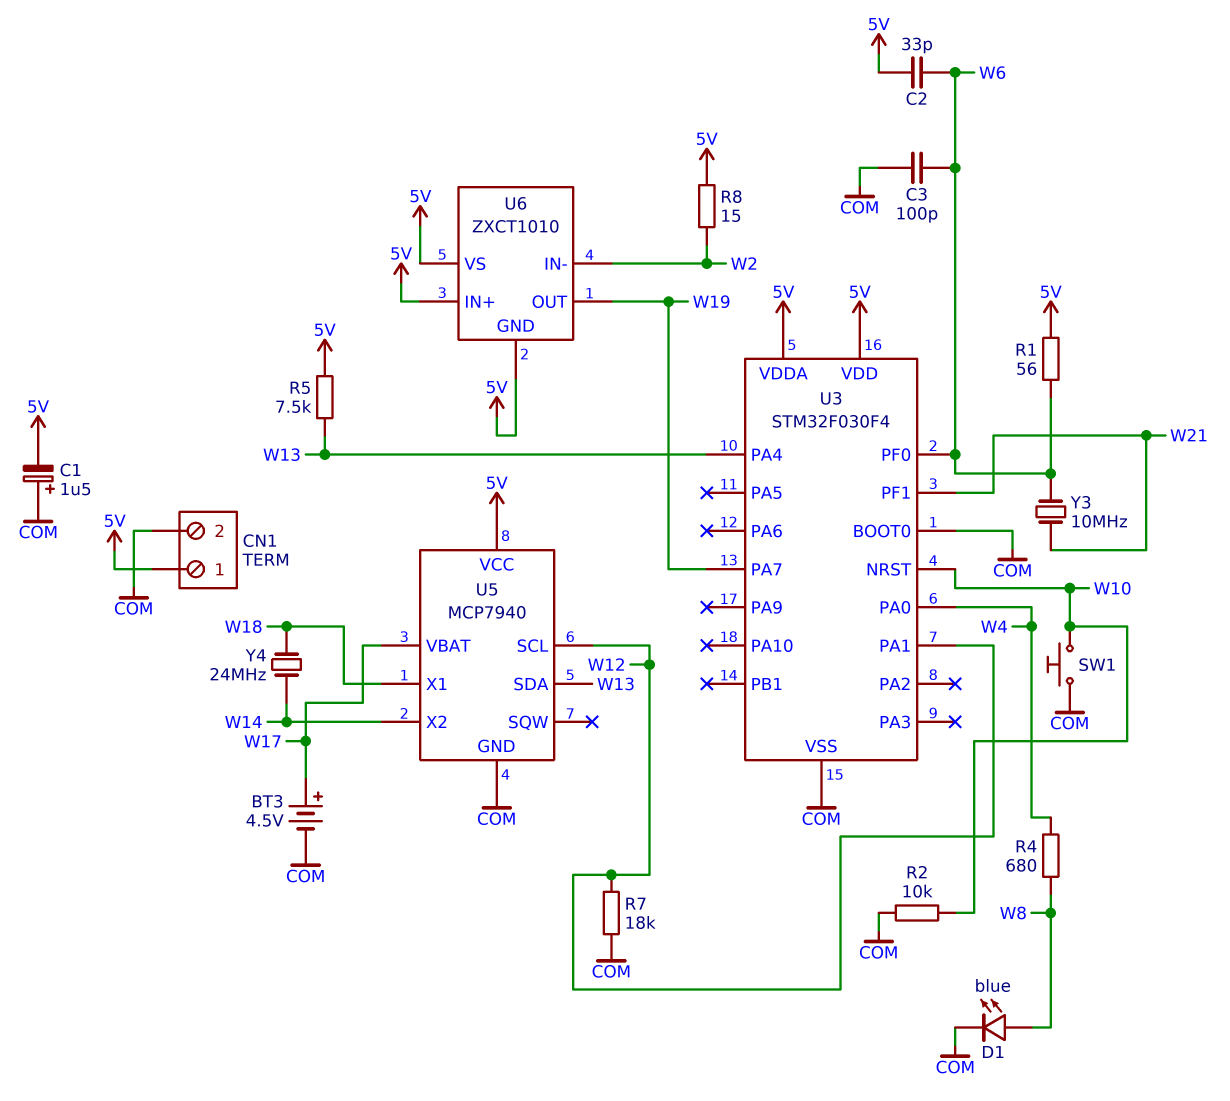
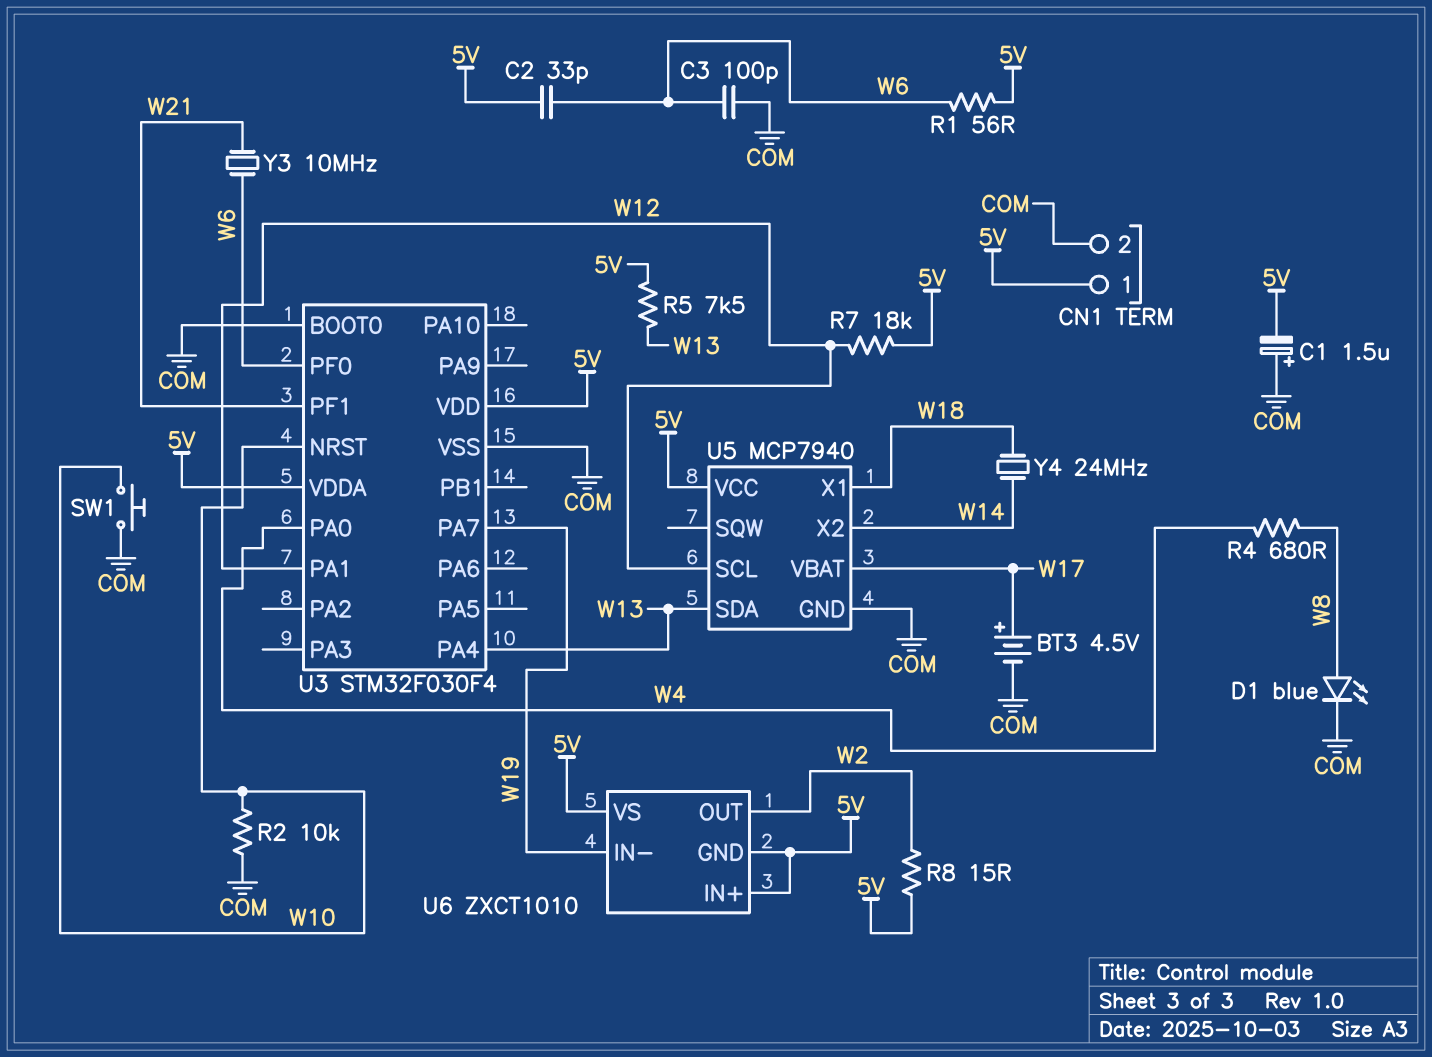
R7: 18k (COM, W12) -> 18k (5V, W12)
U6 pin IN-: W2 -> W19
U6 pin OUT: W19 -> W2

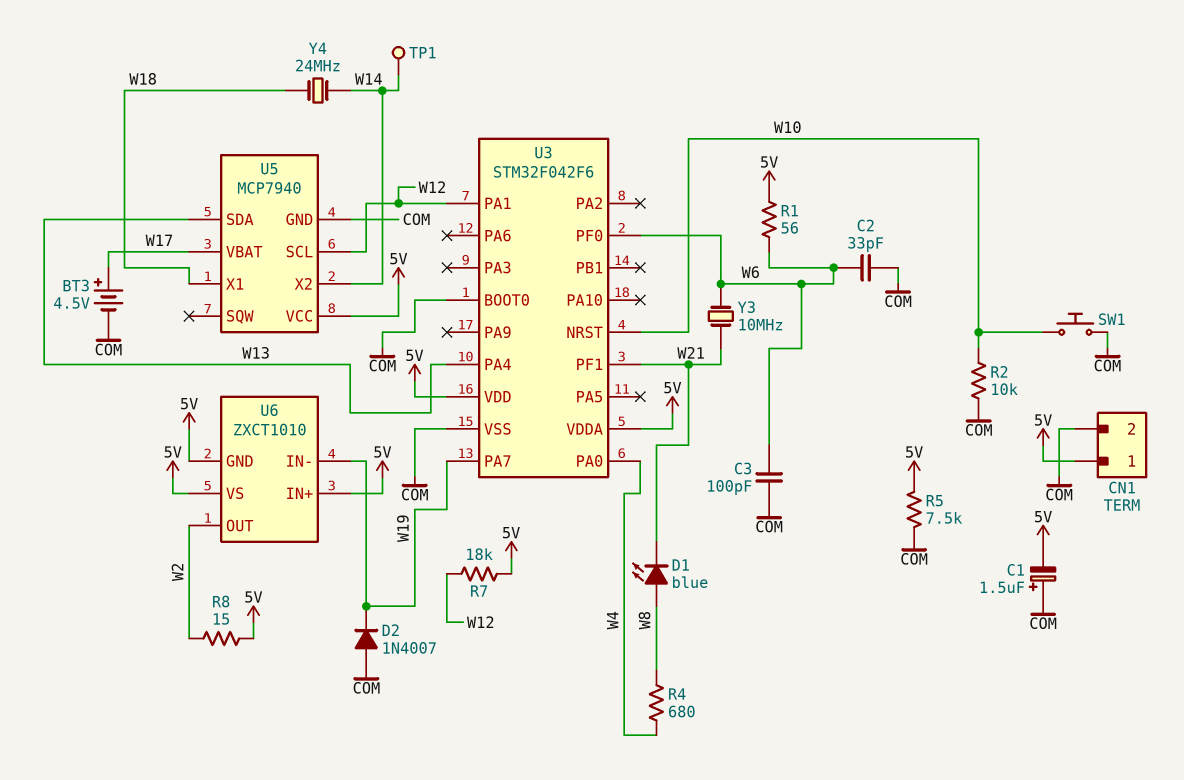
C2: 33pF (5V, W6) -> 33pF (COM, W6)
D1: LED blue (A W8, K COM) -> LED blue (A W8, K W21)
D2: none -> diode 1N4007 (A COM, K W19)
R5: 7.5k (5V, W13) -> 7.5k (5V, COM)
TP1: none -> test point (W14)
U3: STM32F030F4 -> STM32F042F6

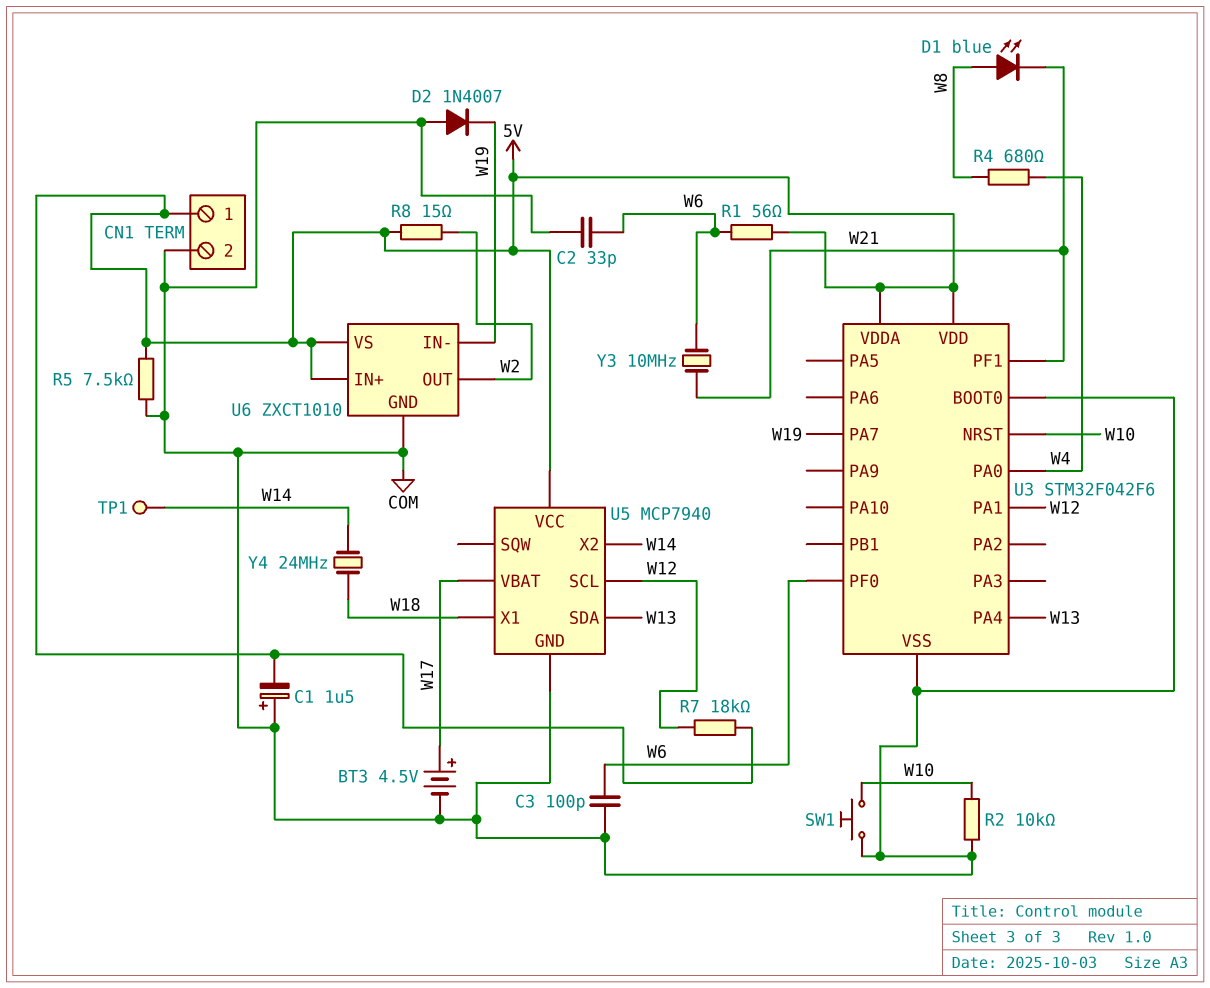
U6 pin GND: 5V -> COM

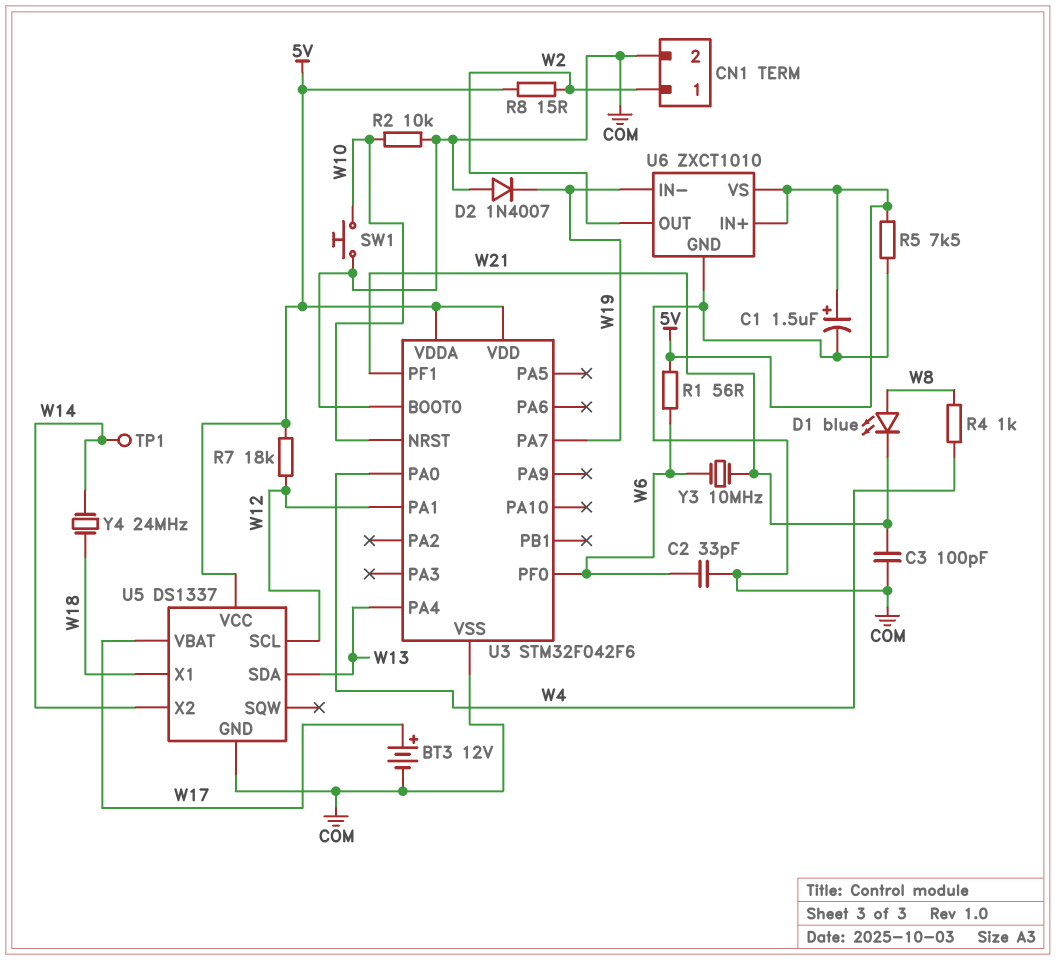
BT3: 4.5V (plus W17, minus COM) -> 12V (plus W17, minus COM)
C1: 1.5uF (plus COM, minus 5V) -> 1.5uF (plus 5V, minus COM)
C3: 100pF (COM, W6) -> 100pF (COM, W21)
CN1 pin 1: 5V -> W2
R4: 680 (W4, W8) -> 1k (W4, W8)
U5: MCP7940 -> DS1337

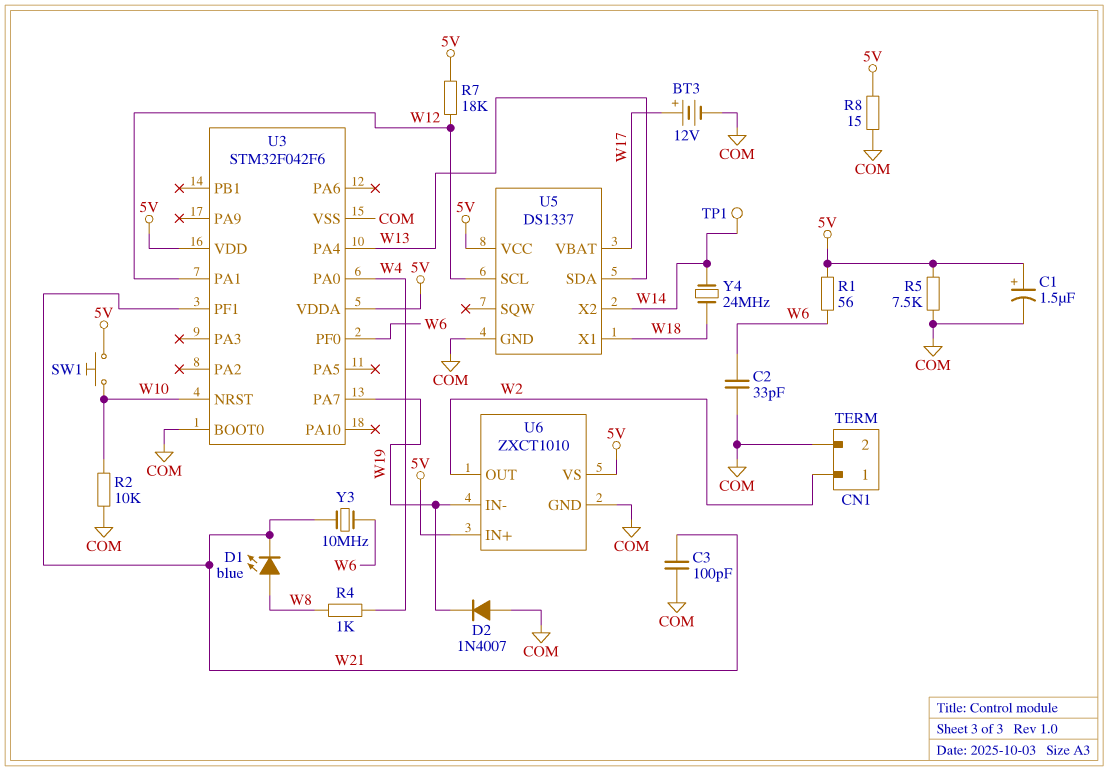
R8: 15 (5V, W2) -> 15 (5V, COM)
SW1: button (COM, W10) -> button (5V, W10)

